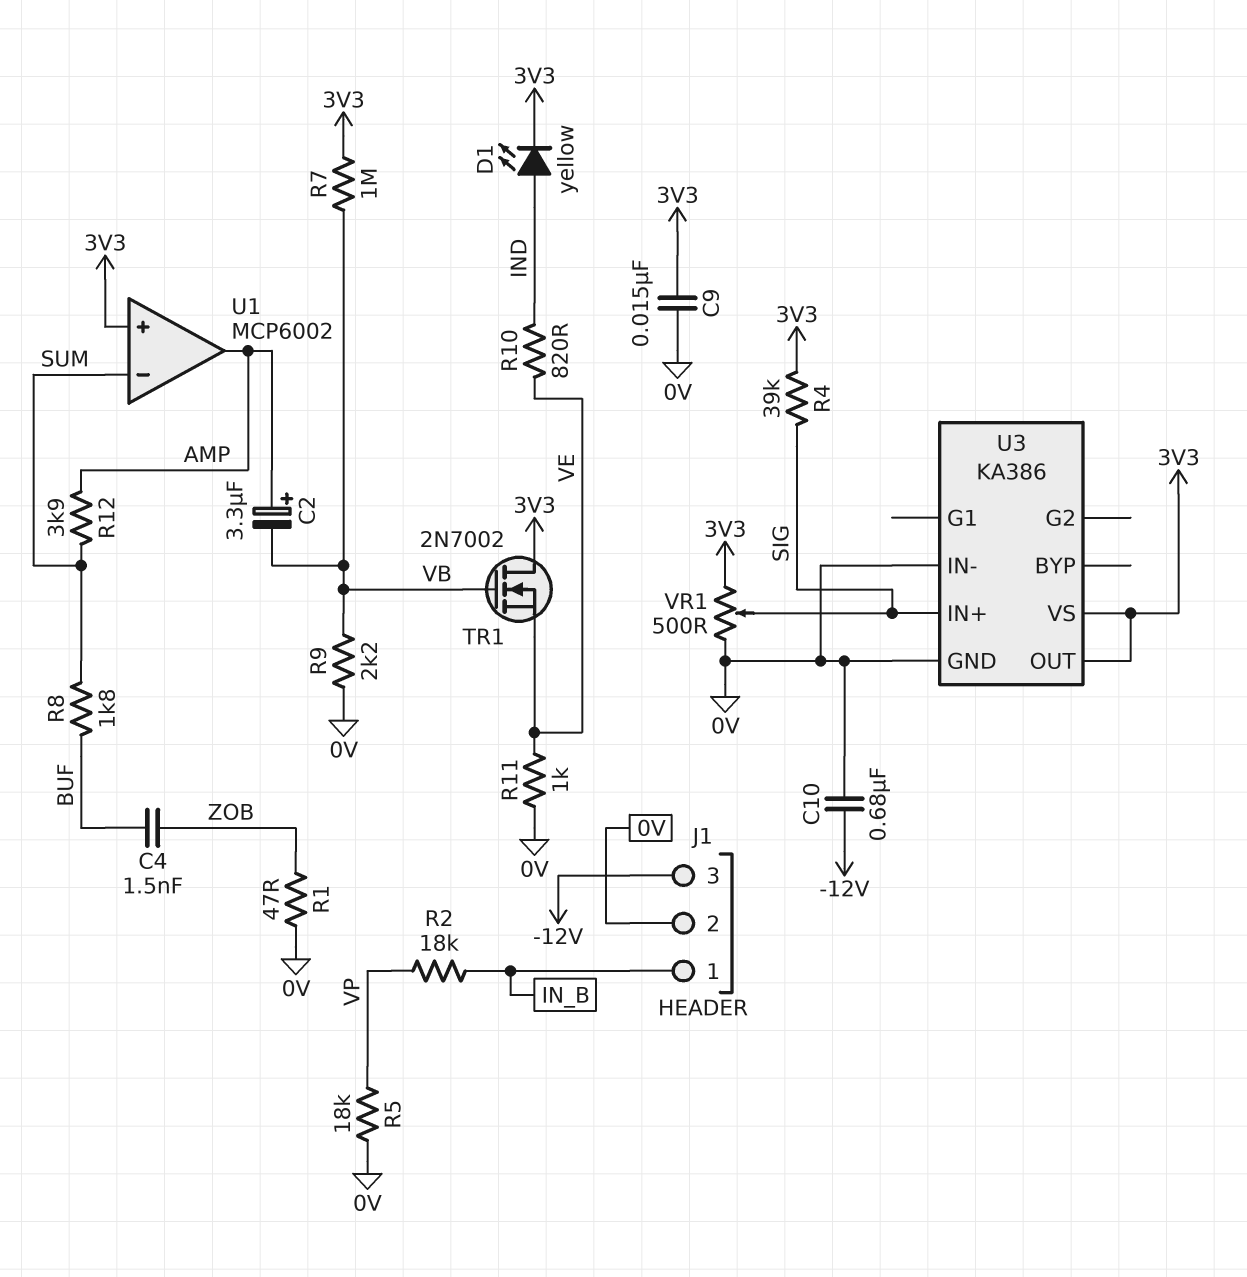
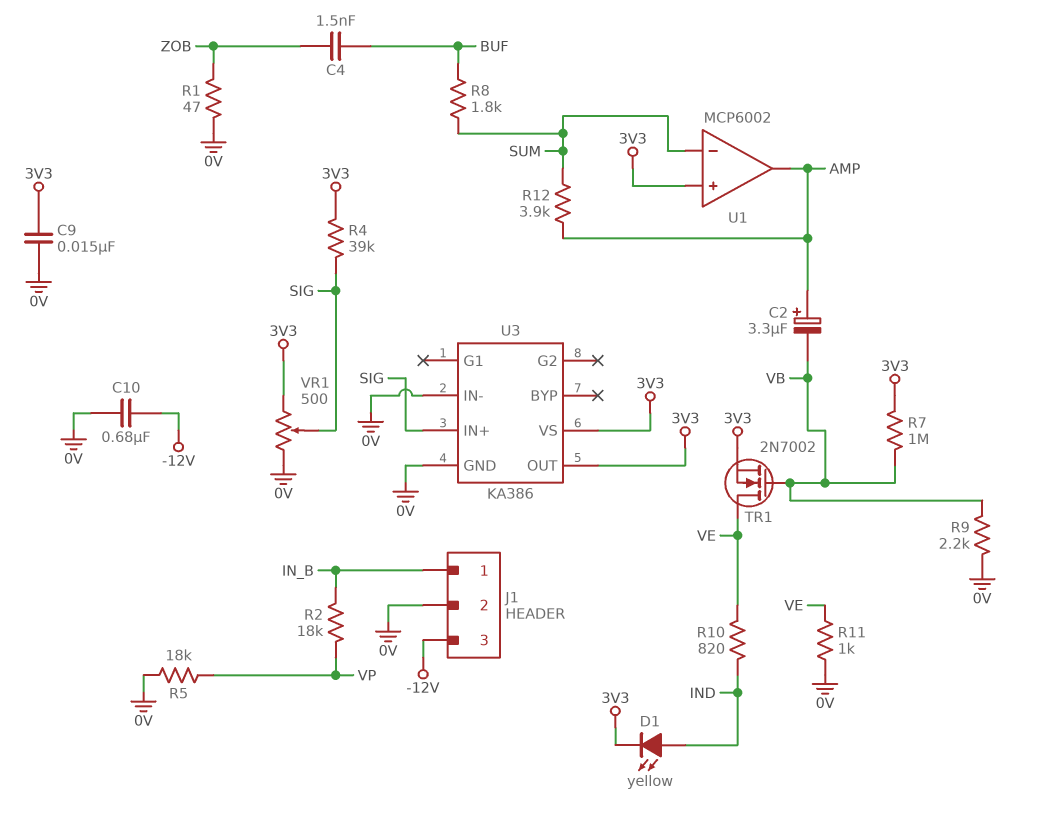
TR1: NMOS 2N7002 (G VB, D 3V3, S VE) -> NMOS 2N7002 (G VB, D VE, S 3V3)

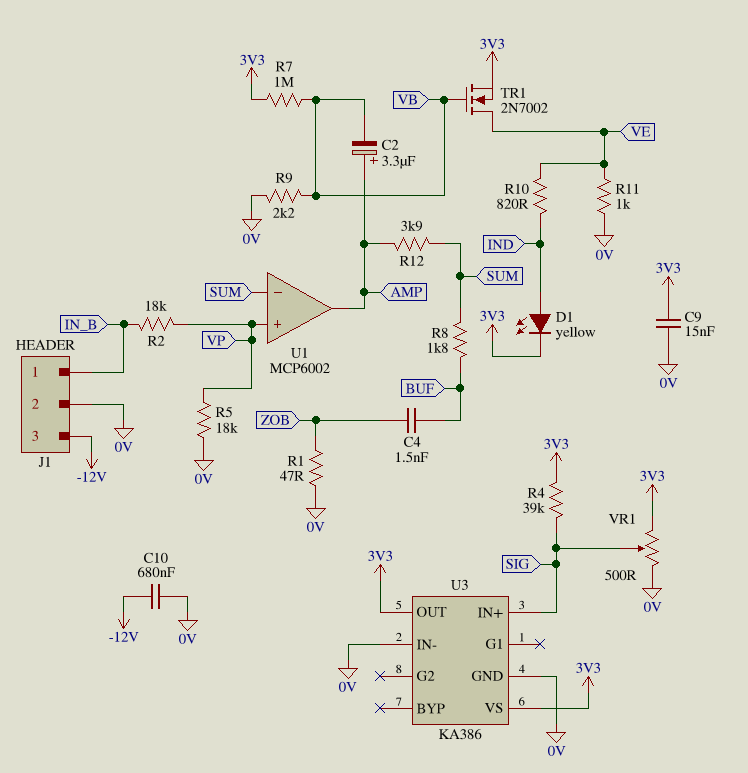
U1 pin in+: 3V3 -> VP

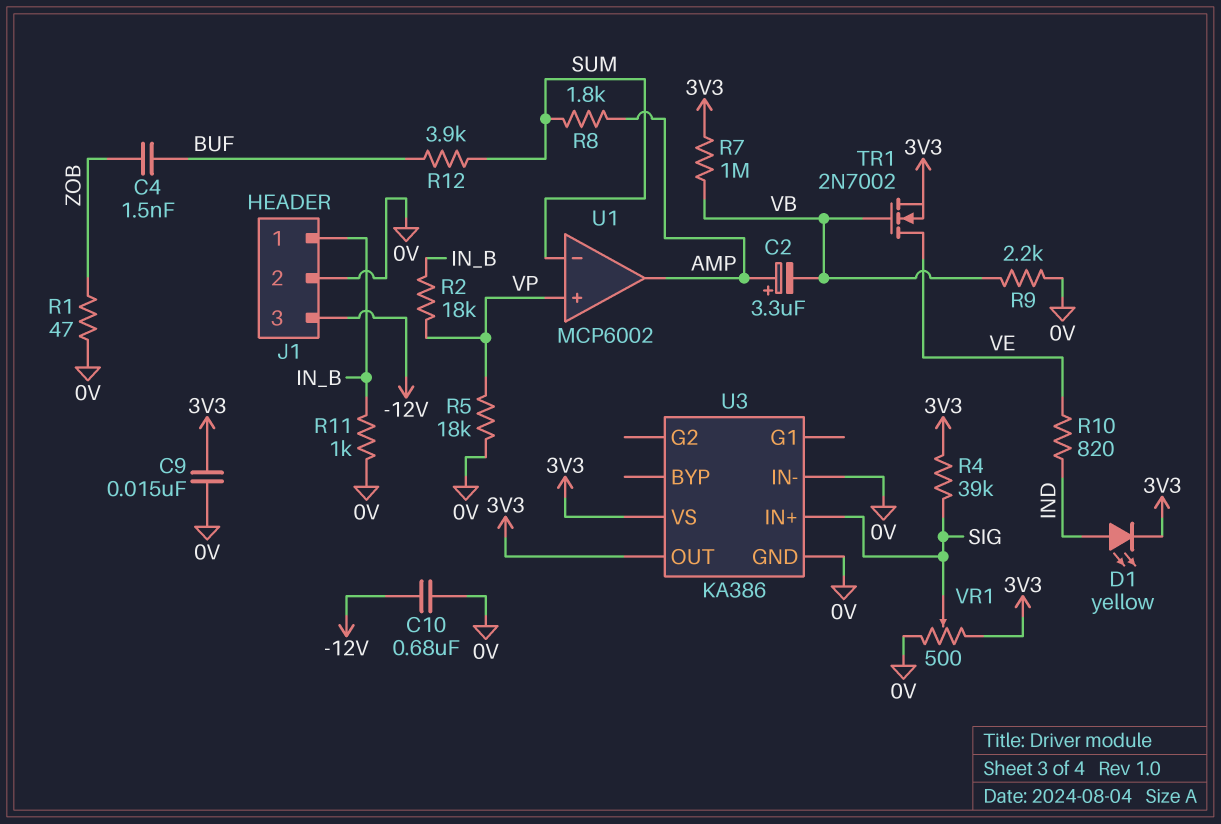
R8: 1.8k (BUF, SUM) -> 1.8k (AMP, SUM)
R11: 1k (0V, VE) -> 1k (0V, IN_B)
R12: 3.9k (AMP, SUM) -> 3.9k (BUF, SUM)

